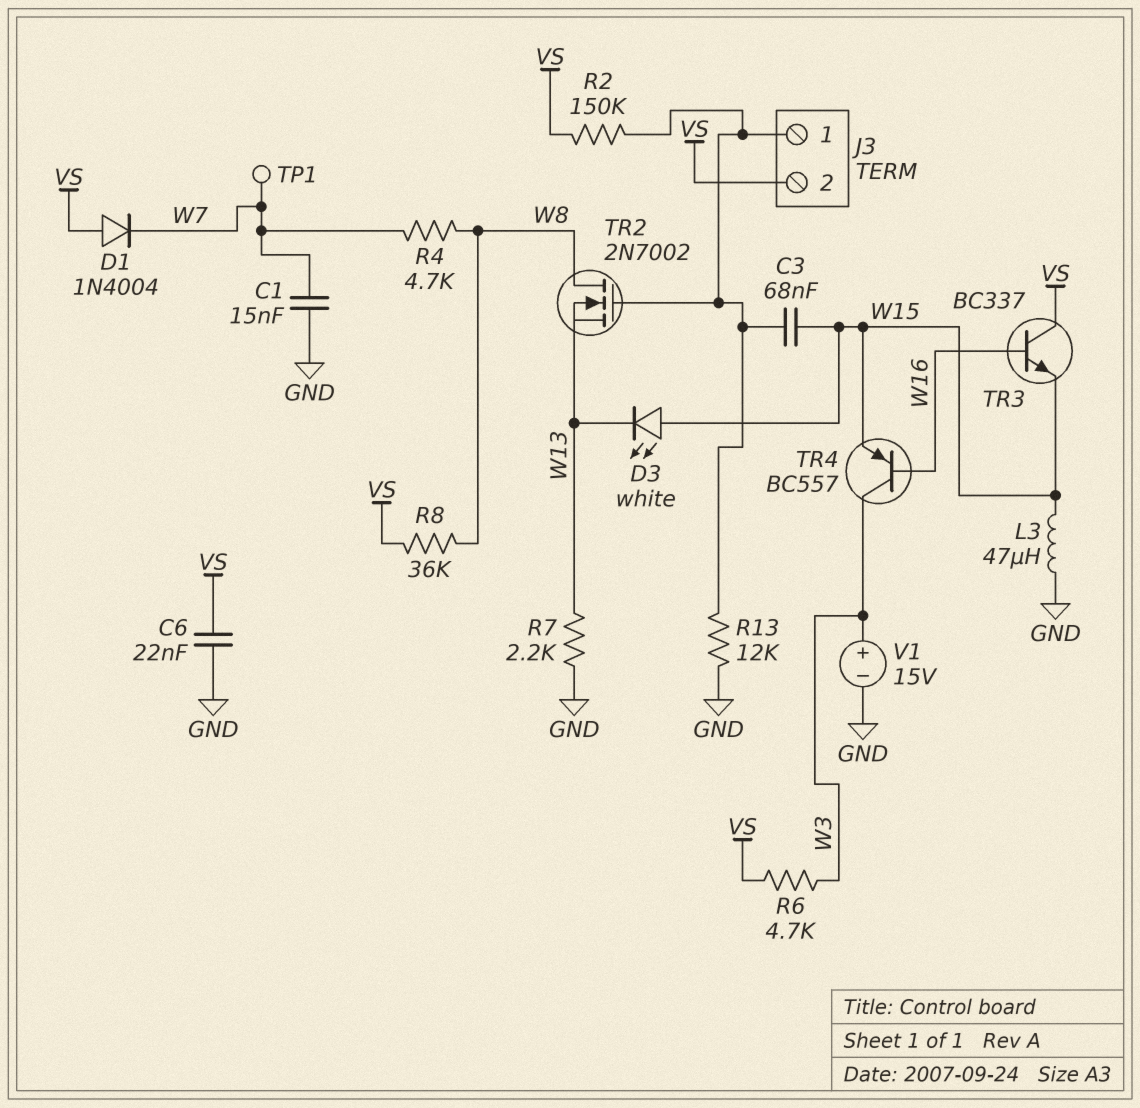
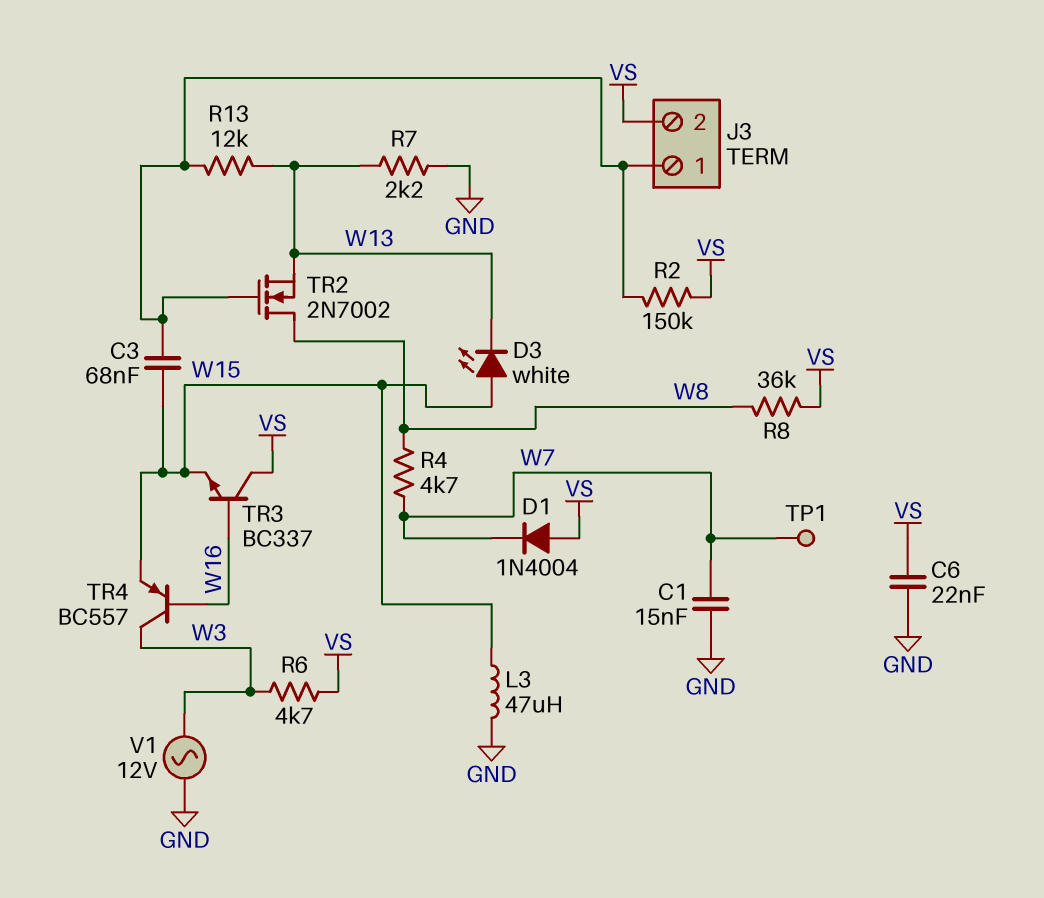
R13: 12k (GND, J3/1) -> 12k (J3/1, W13)
V1: 15V (plus W3, minus GND) -> AC 12V (GND, W3)

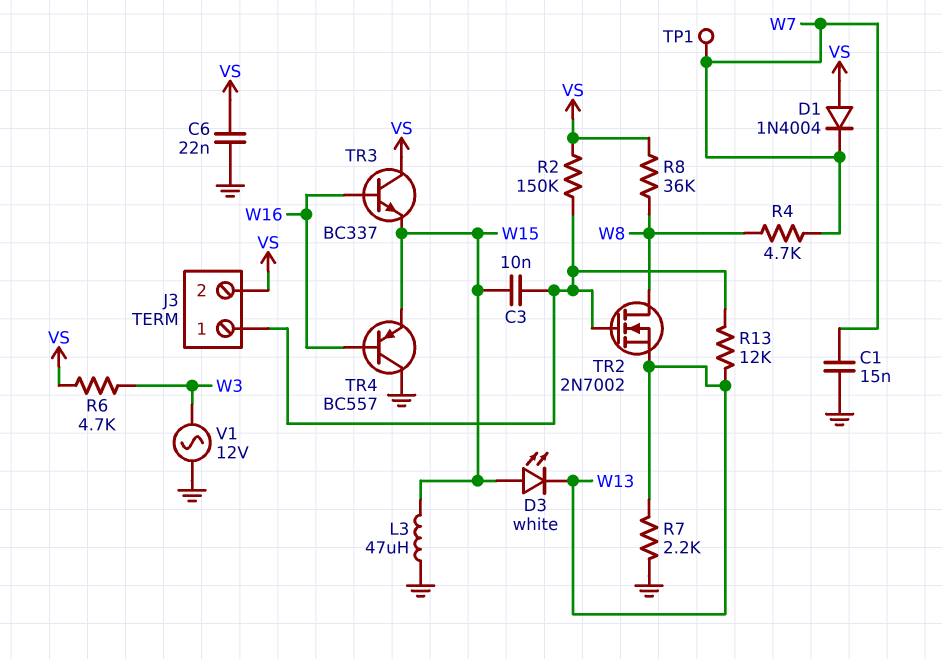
C3: 68nF (J3/1, W15) -> 10nF (J3/1, W15)
TR4: PNP BC557 (B W16, C W3, E W15) -> PNP BC557 (B W16, C GND, E W15)

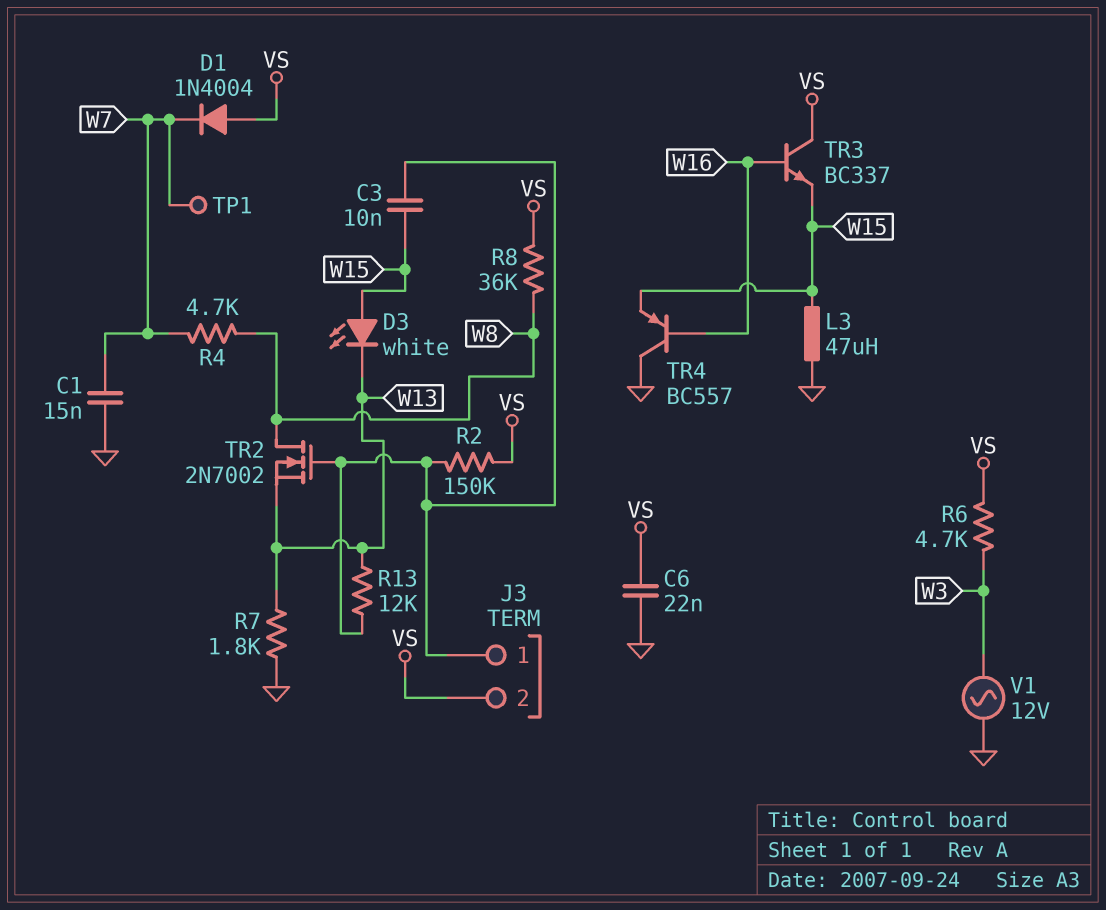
R7: 2.2k (GND, W13) -> 1.8k (GND, W13)

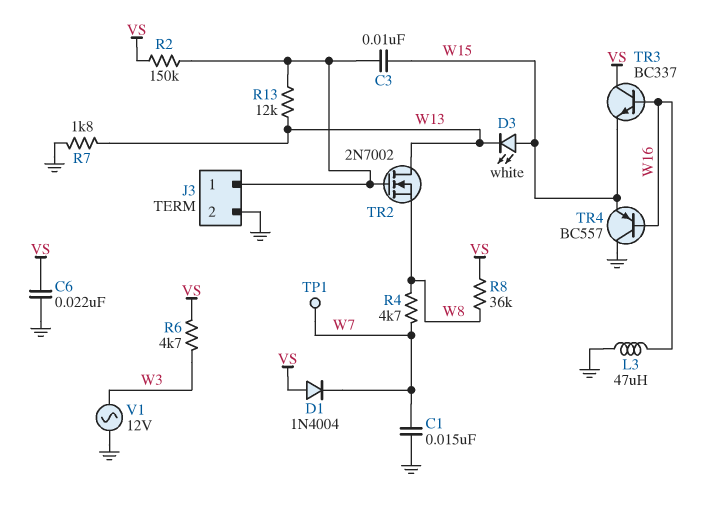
J3 pin 2: VS -> GND
L3: 47uH (GND, W15) -> 47uH (GND, W16)
TR2: NMOS 2N7002 (G J3/1, D W8, S W13) -> NMOS 2N7002 (G J3/1, D W13, S W8)

